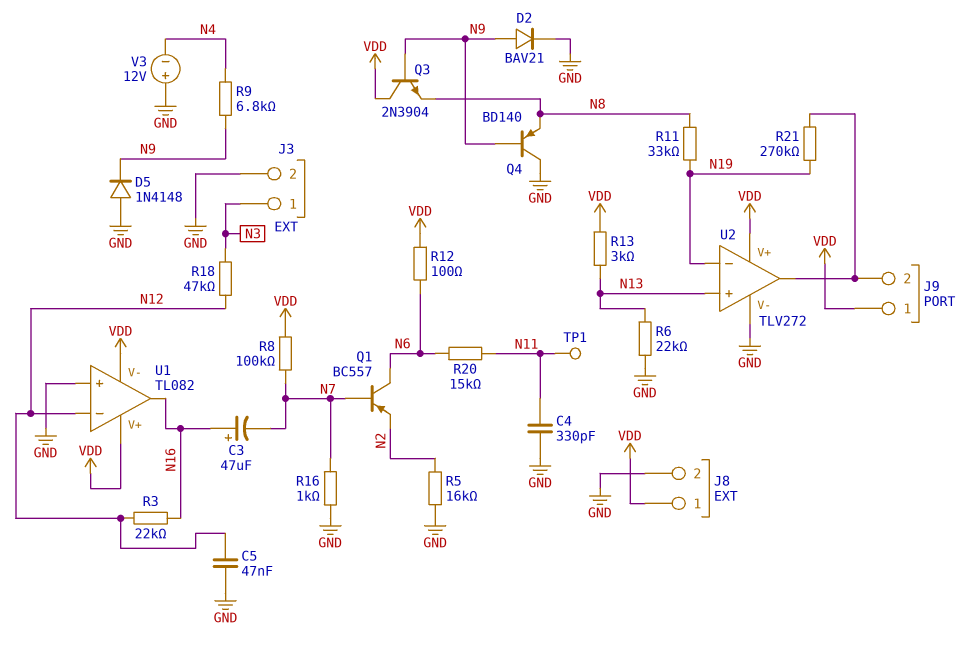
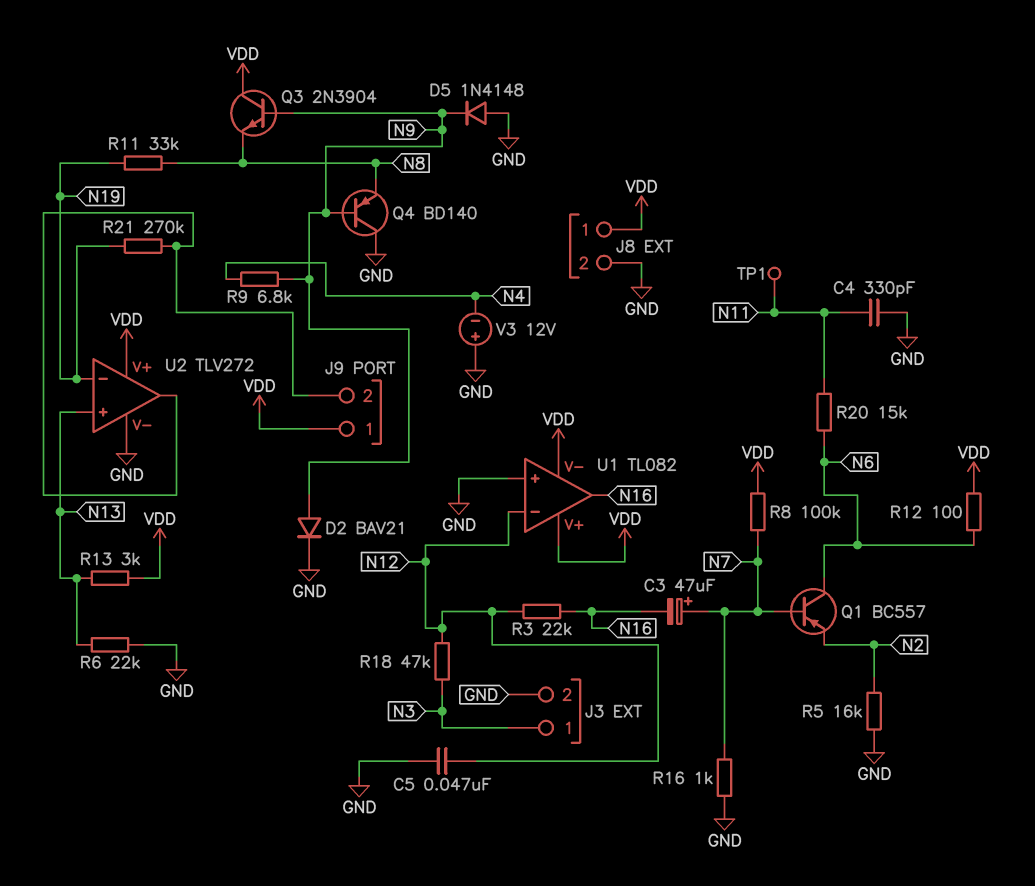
C3: 47uF (plus N16, minus N7) -> 47uF (plus N7, minus N16)

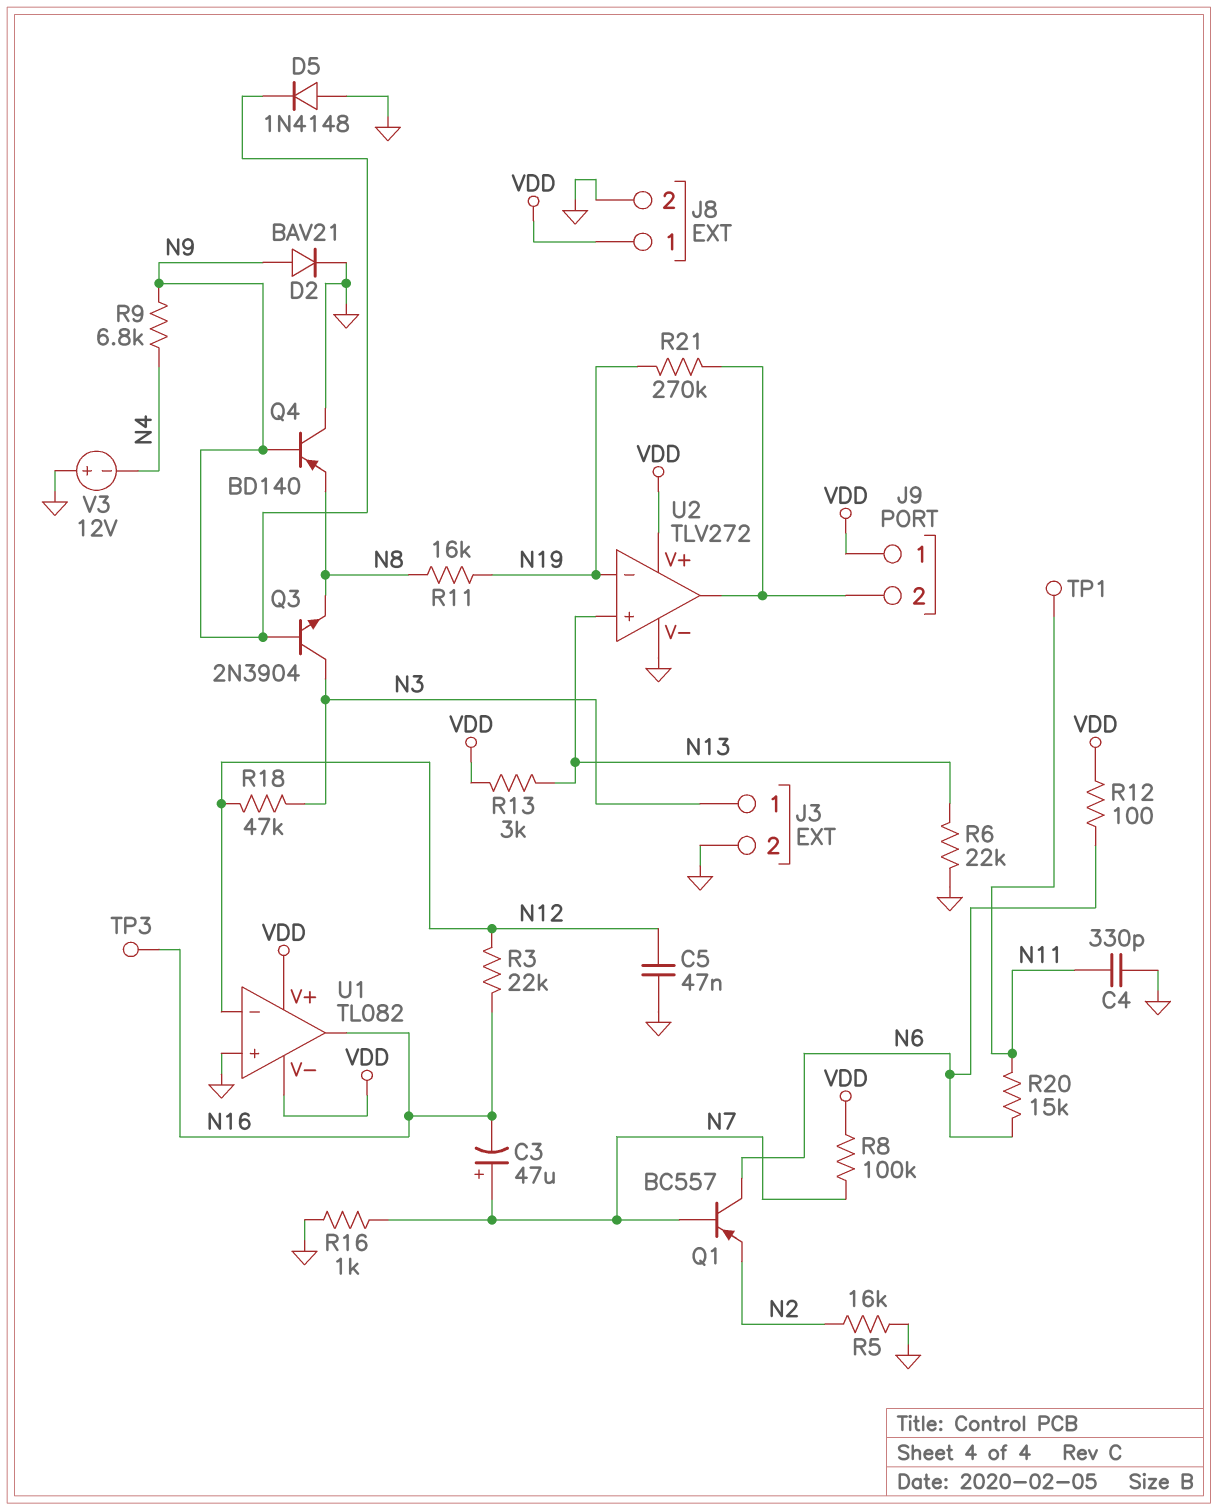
Q3: NPN 2N3904 (B N9, C VDD, E N8) -> NPN 2N3904 (B N9, C N3, E N8)
R11: 33k (N8, N19) -> 16k (N8, N19)
TP3: none -> test point (N16)

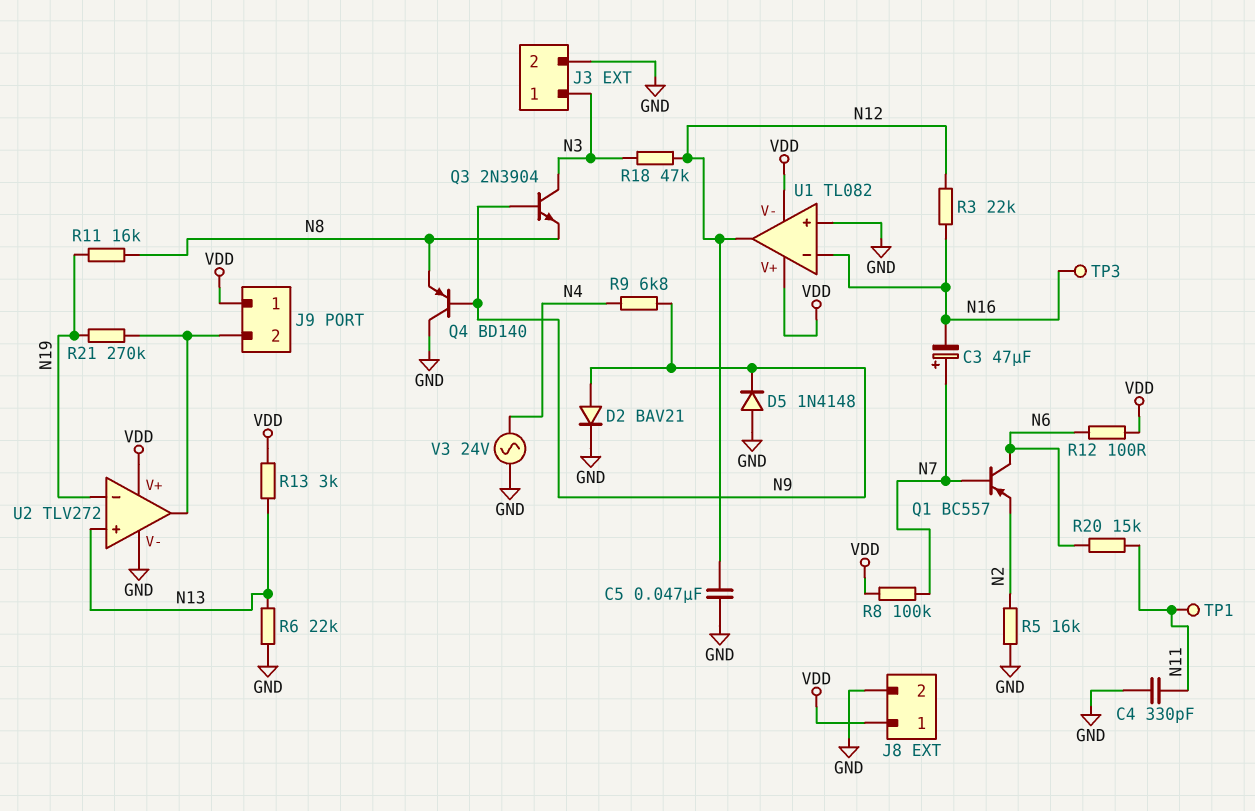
R16: 1k (GND, N7) -> none
U1 pin in-: N12 -> N16
U1 pin out: N16 -> N12
V3: 12V (plus GND, minus N4) -> AC 24V (GND, N4)

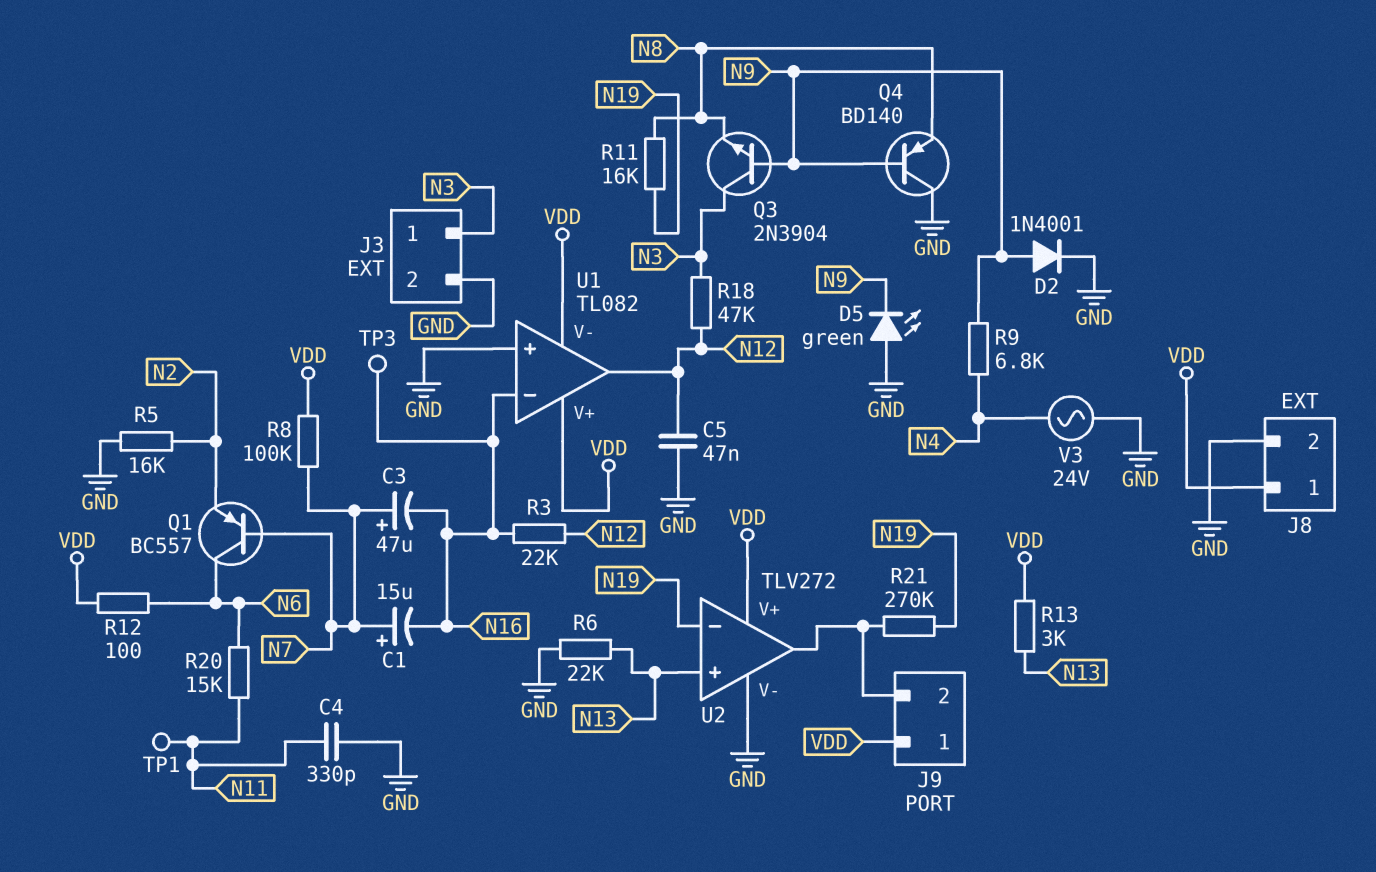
C1: none -> 15uF (plus N7, minus N16)
D2: diode BAV21 (A N9, K GND) -> diode 1N4001 (A N9, K GND)
D5: diode 1N4148 (A GND, K N9) -> LED green (A GND, K N9)

